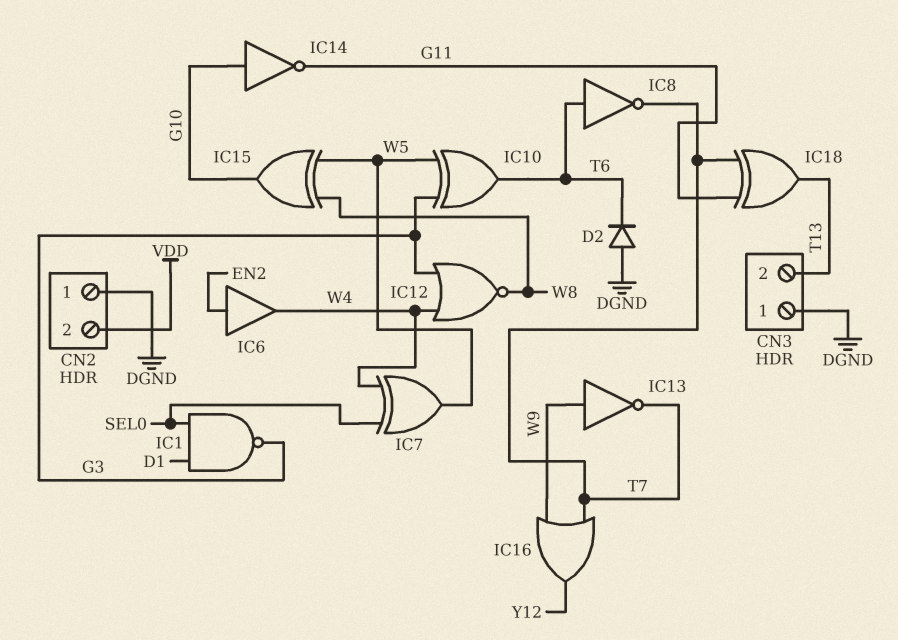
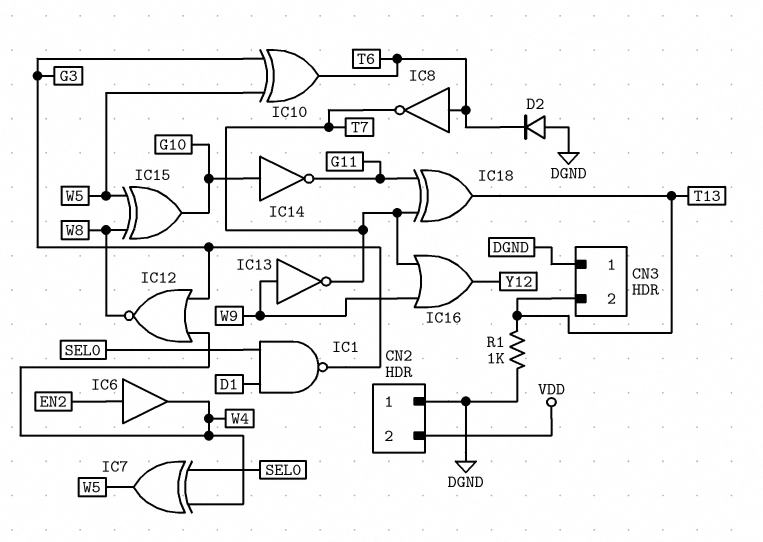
R1: none -> 1k (DGND, T13)

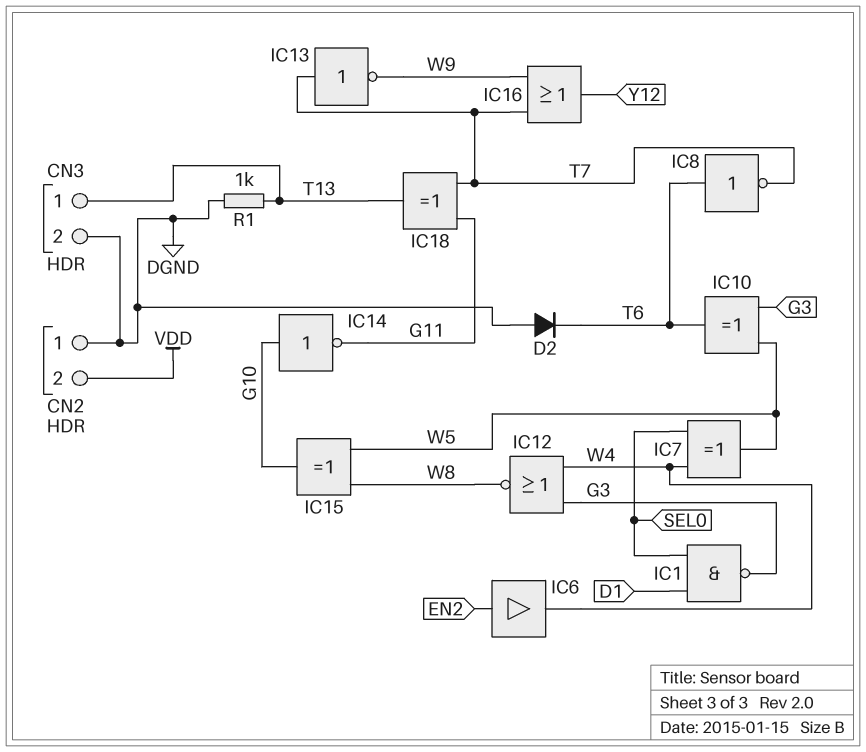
CN3 pin 1: DGND -> T13
CN3 pin 2: T13 -> DGND
IC13: NOT (in W9, out T7) -> NOT (in T7, out W9)

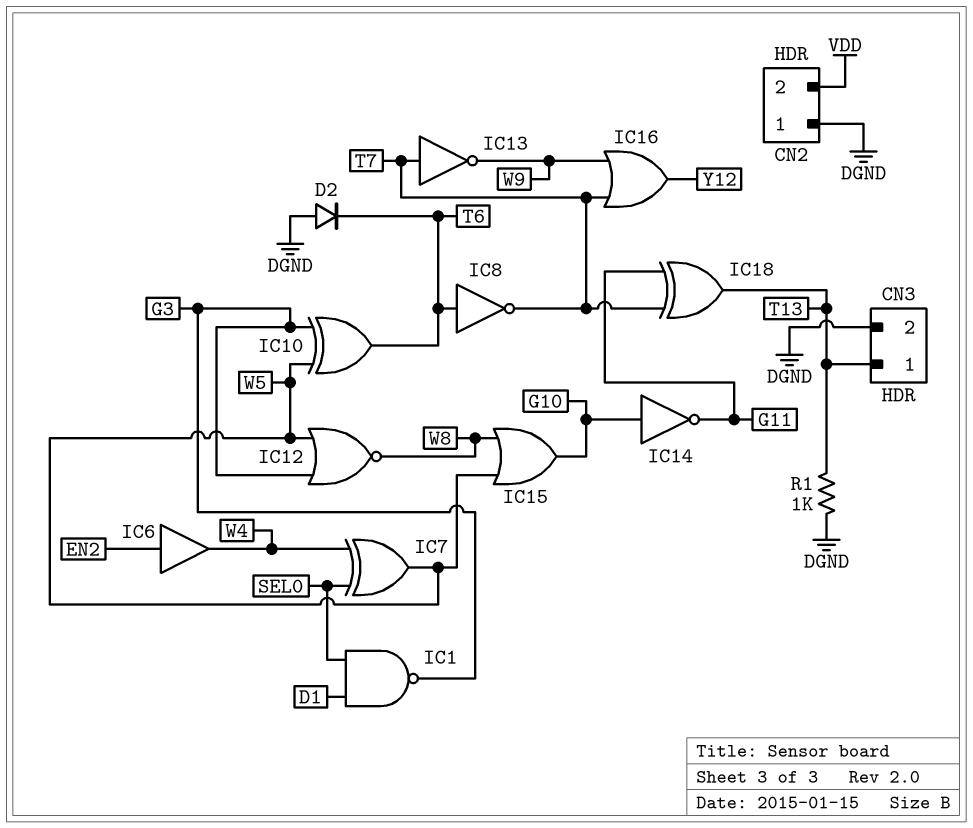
IC12: NOR (in G3, in W4, out W8) -> NOR (in G3, in W5, out W8)
IC15: XOR (in W5, in W8, out G10) -> OR (in W5, in W8, out G10)

